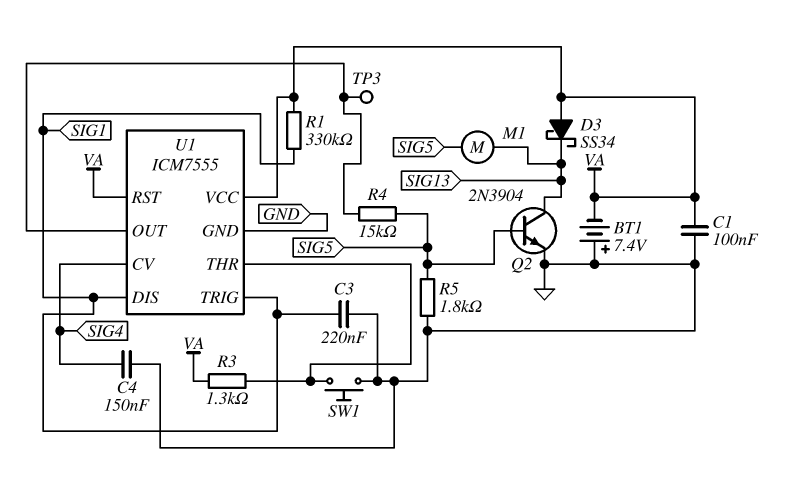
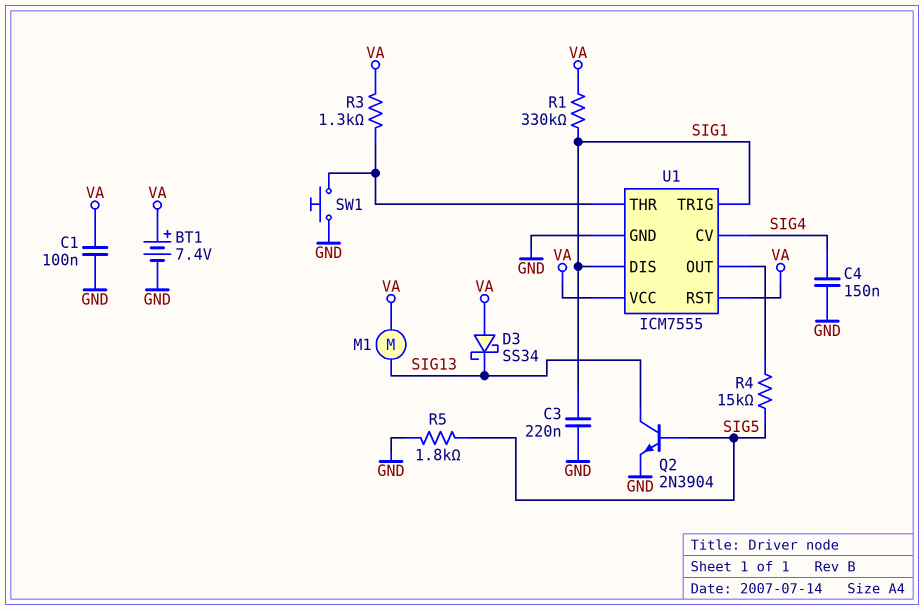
BT1: 7.4V (plus GND, minus VA) -> 7.4V (plus VA, minus GND)
M1: motor (SIG5, SIG13) -> motor (SIG13, VA)
TP3: test point (U1/OUT) -> none

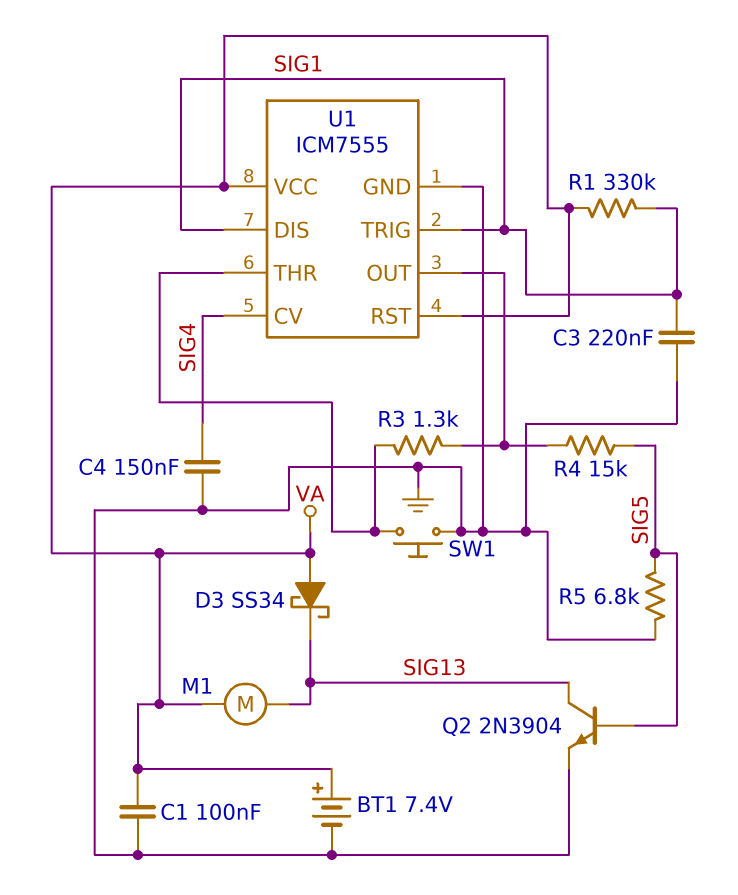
R3: 1.3k (U1/THR, VA) -> 1.3k (U1/OUT, U1/THR)
R5: 1.8k (GND, SIG5) -> 6.8k (GND, SIG5)

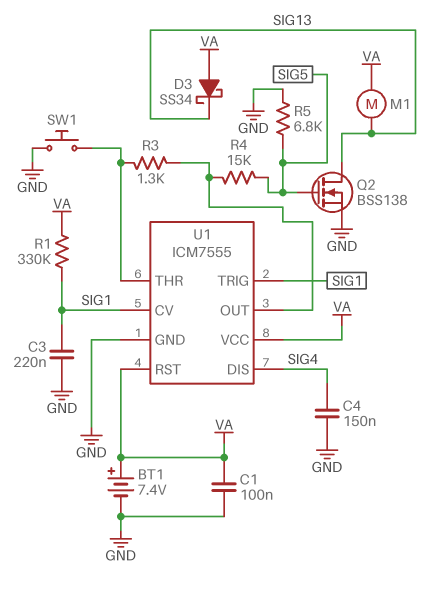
Q2: NPN 2N3904 (B SIG5, C SIG13, E GND) -> NMOS BSS138 (G SIG5, D SIG13, S GND)
U1 pin CV: SIG4 -> SIG1
U1 pin DIS: SIG1 -> SIG4

